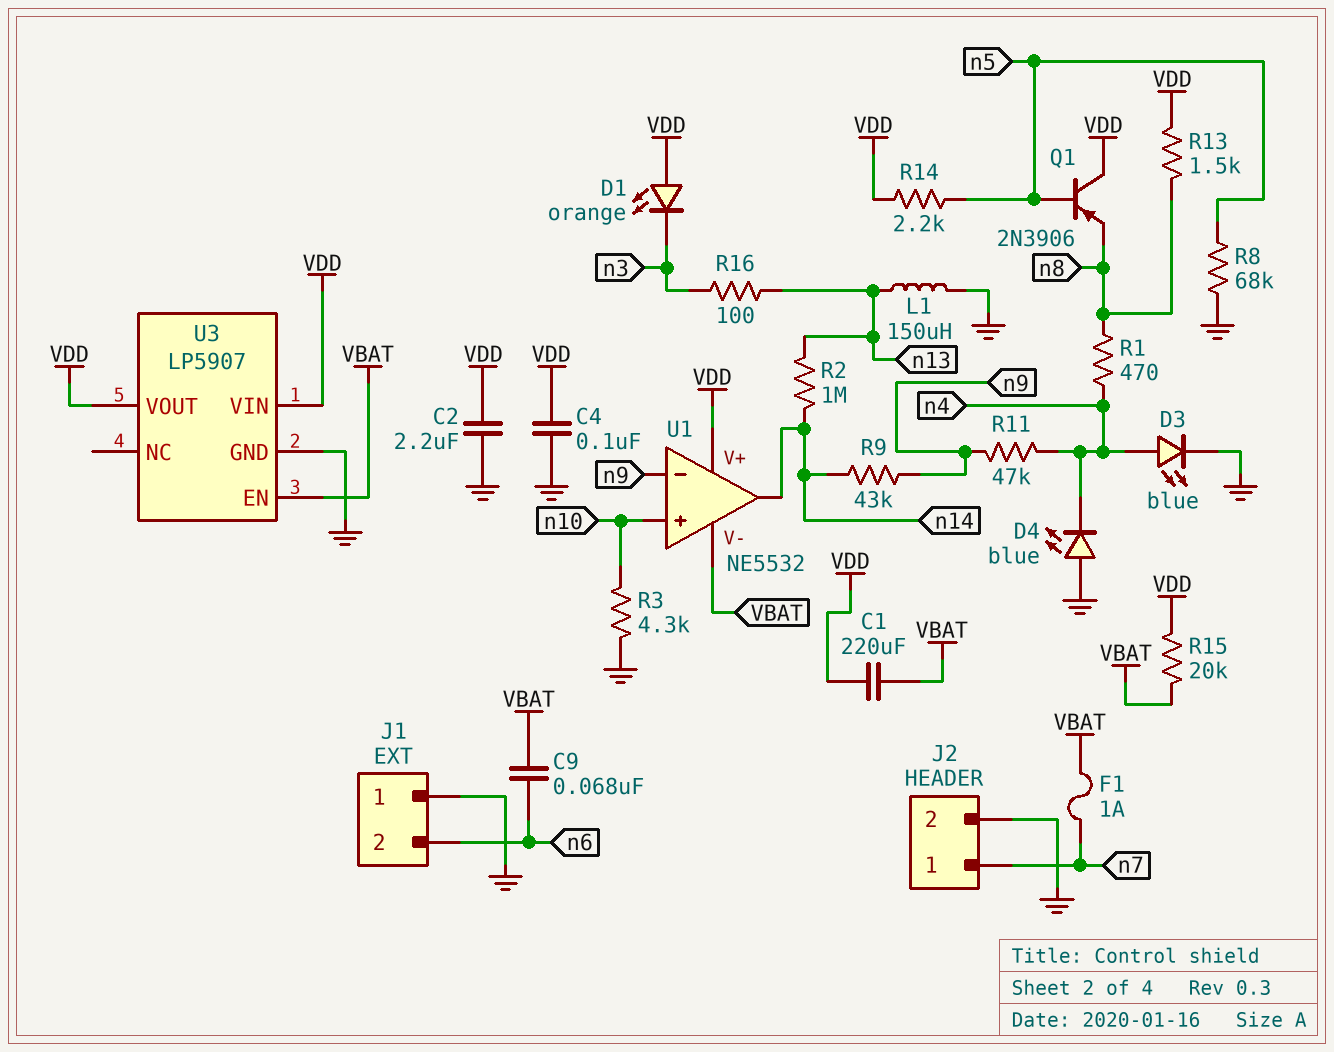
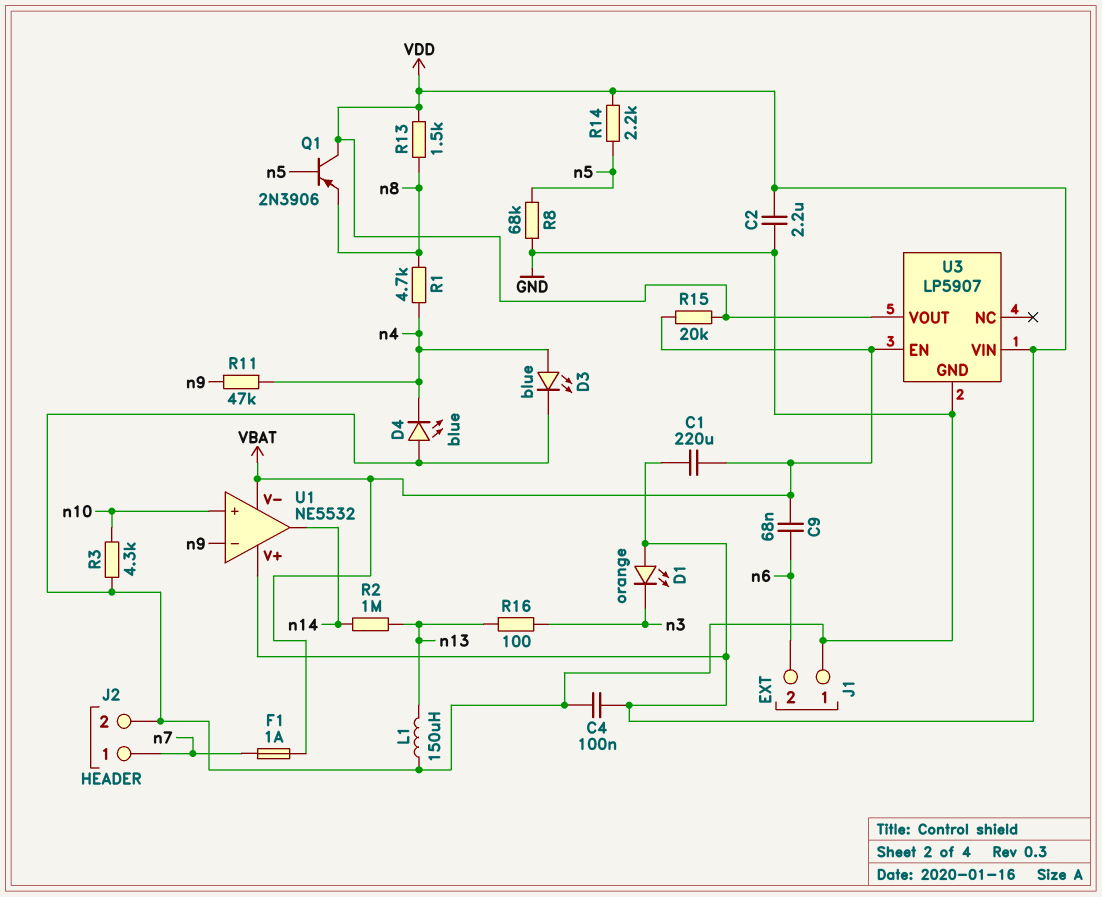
R1: 470 (n4, n8) -> 4.7k (n4, n8)
R9: 43k (n9, n14) -> none

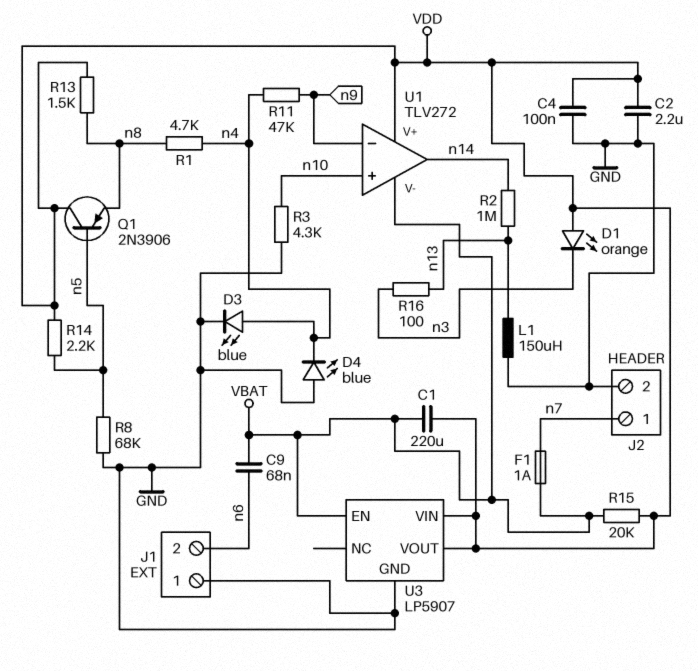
U1: NE5532 -> TLV272

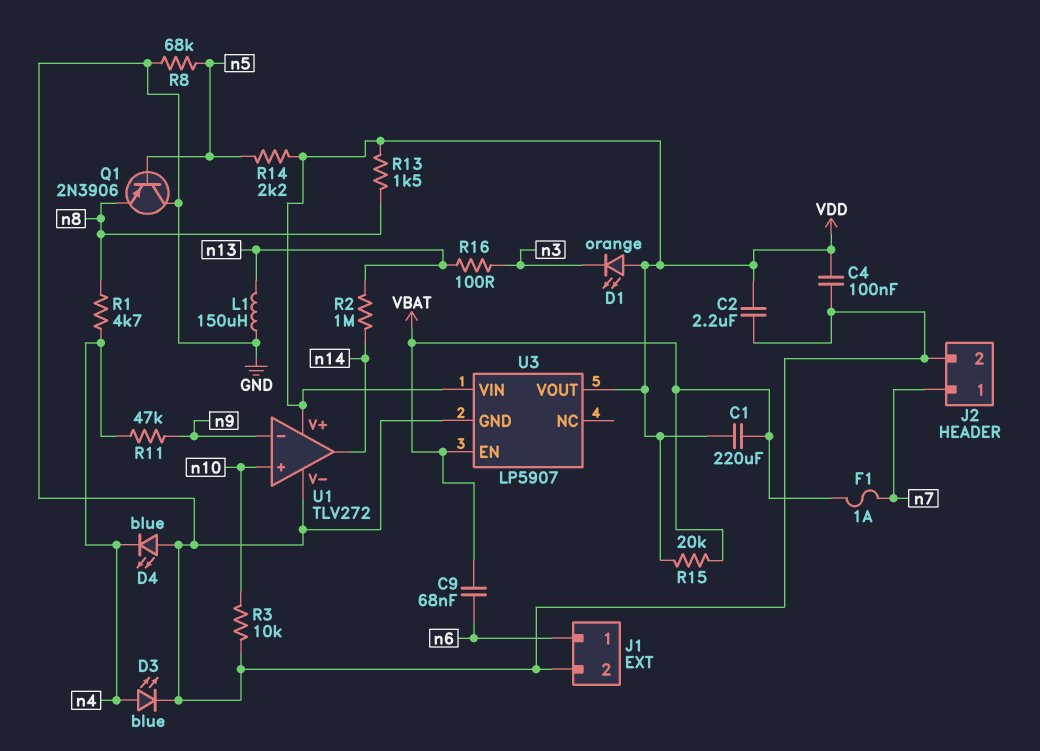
J1 pin 1: GND -> n6
J1 pin 2: n6 -> GND
Q1: PNP 2N3906 (B n5, C VDD, E n8) -> PNP 2N3906 (B n5, C GND, E n8)
R3: 4.3k (GND, n10) -> 10k (GND, n10)
U1 pin V-: VBAT -> GND

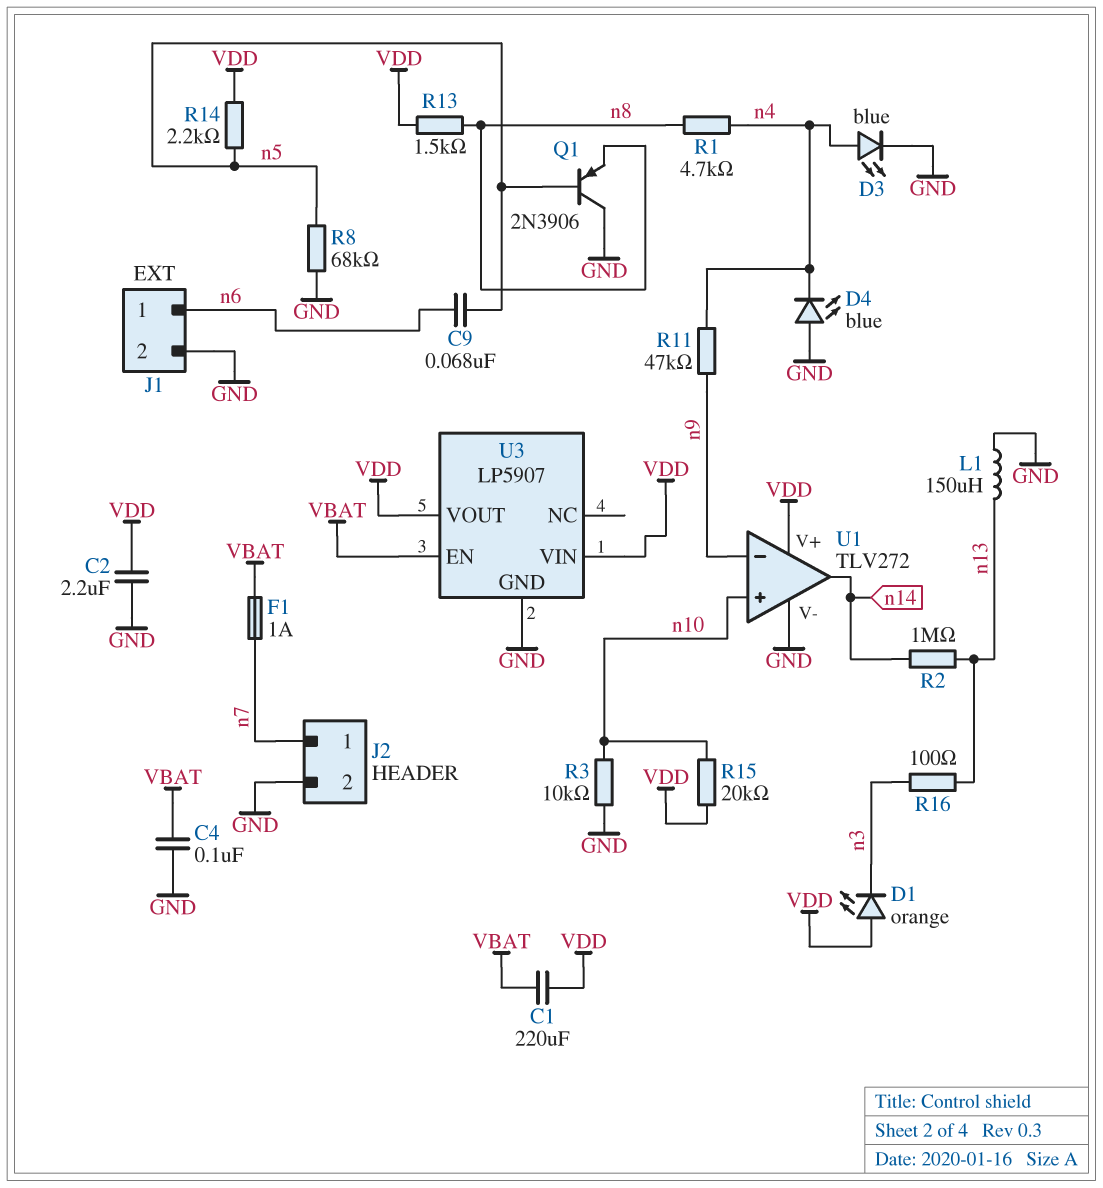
C4: 100nF (GND, VDD) -> 100nF (GND, VBAT)
C9: 68nF (VBAT, n6) -> 68nF (n5, n6)
R15: 20k (VBAT, VDD) -> 20k (VDD, n10)

